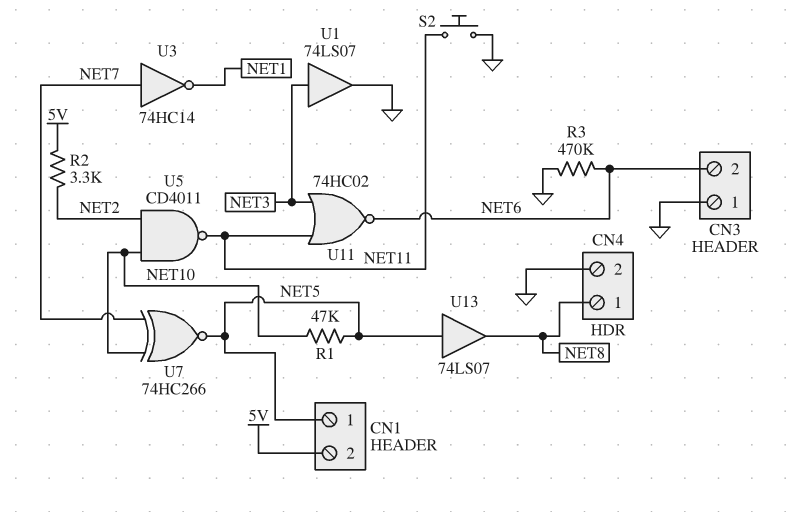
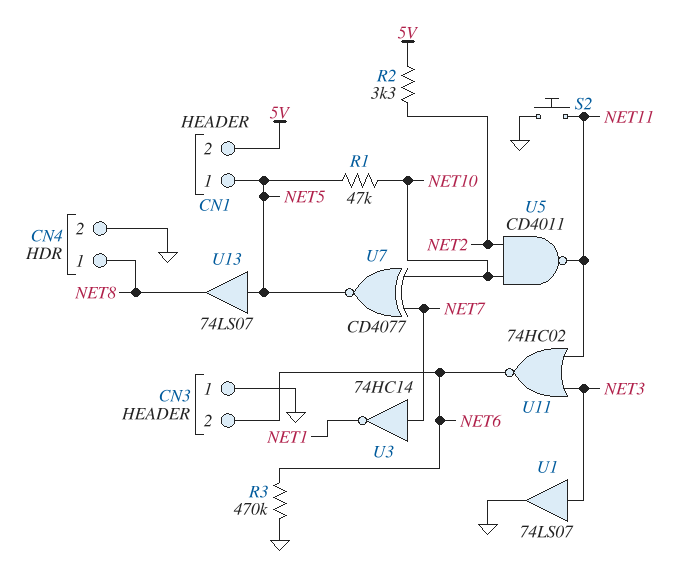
U7: XNOR 74HC266 (in NET7, in NET10, out NET5) -> XNOR CD4077 (in NET7, in NET10, out NET5)

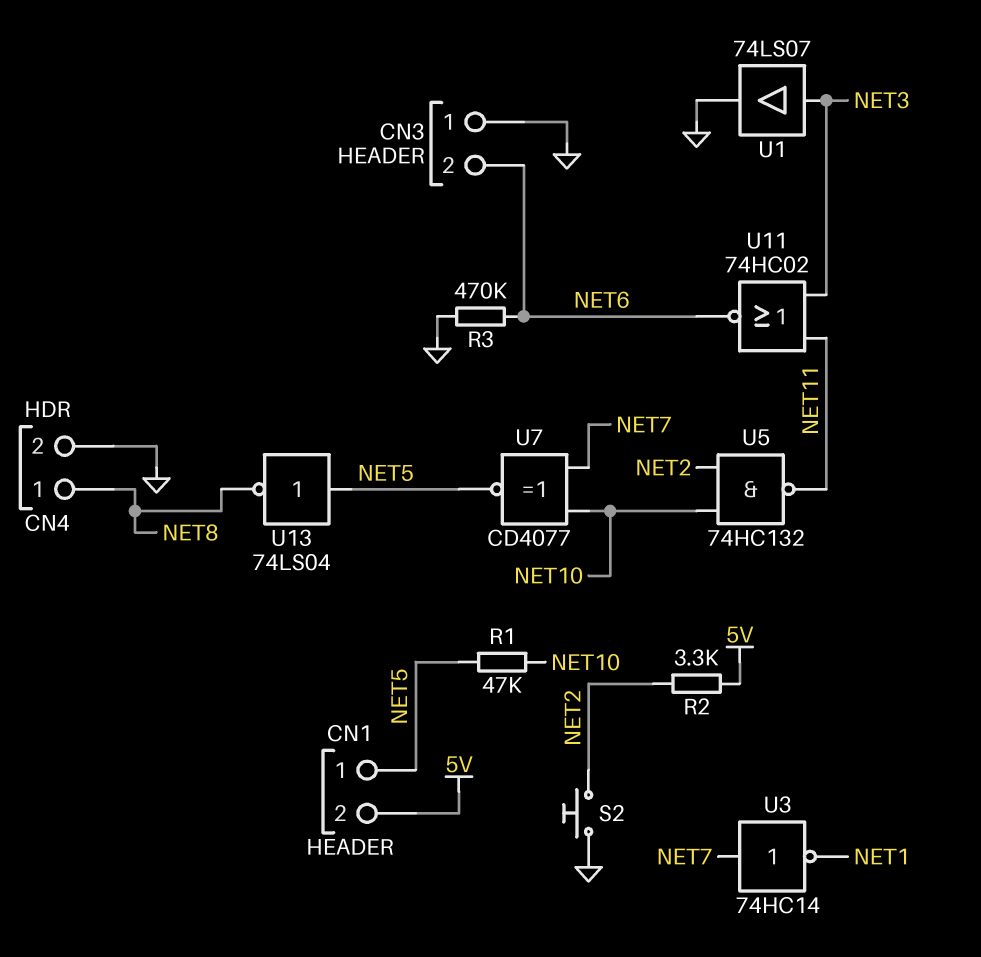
S2: button (GND, NET11) -> button (GND, NET2)
U5: NAND CD4011 (in NET2, in NET10, out NET11) -> NAND 74HC132 (in NET2, in NET10, out NET11)
U13: buffer 74LS07 (in NET5, out NET8) -> NOT 74LS04 (in NET5, out NET8)

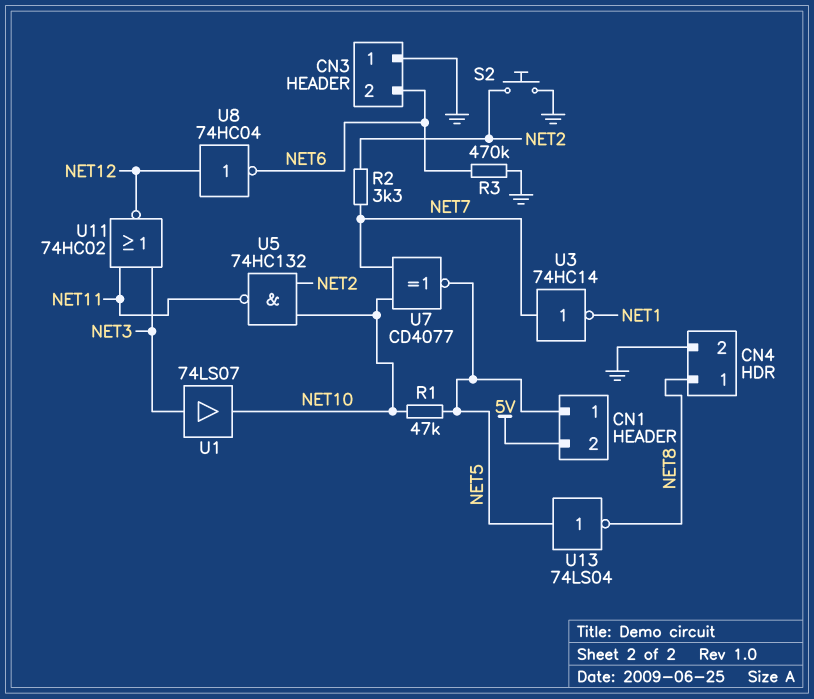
R2: 3.3k (5V, NET2) -> 3.3k (NET2, NET7)
U1: buffer 74LS07 (in NET3, out GND) -> buffer 74LS07 (in NET3, out NET10)
U8: none -> NOT 74HC04 (in NET12, out NET6)
U11: NOR 74HC02 (in NET3, in NET11, out NET6) -> NOR 74HC02 (in NET3, in NET11, out NET12)

